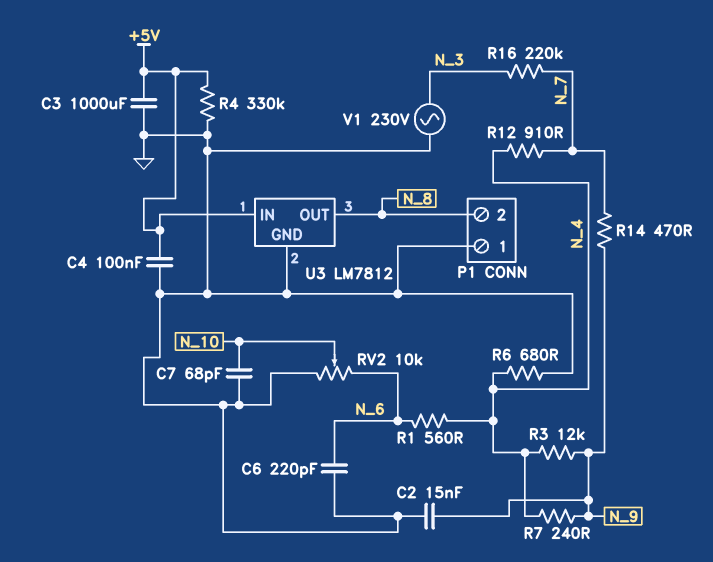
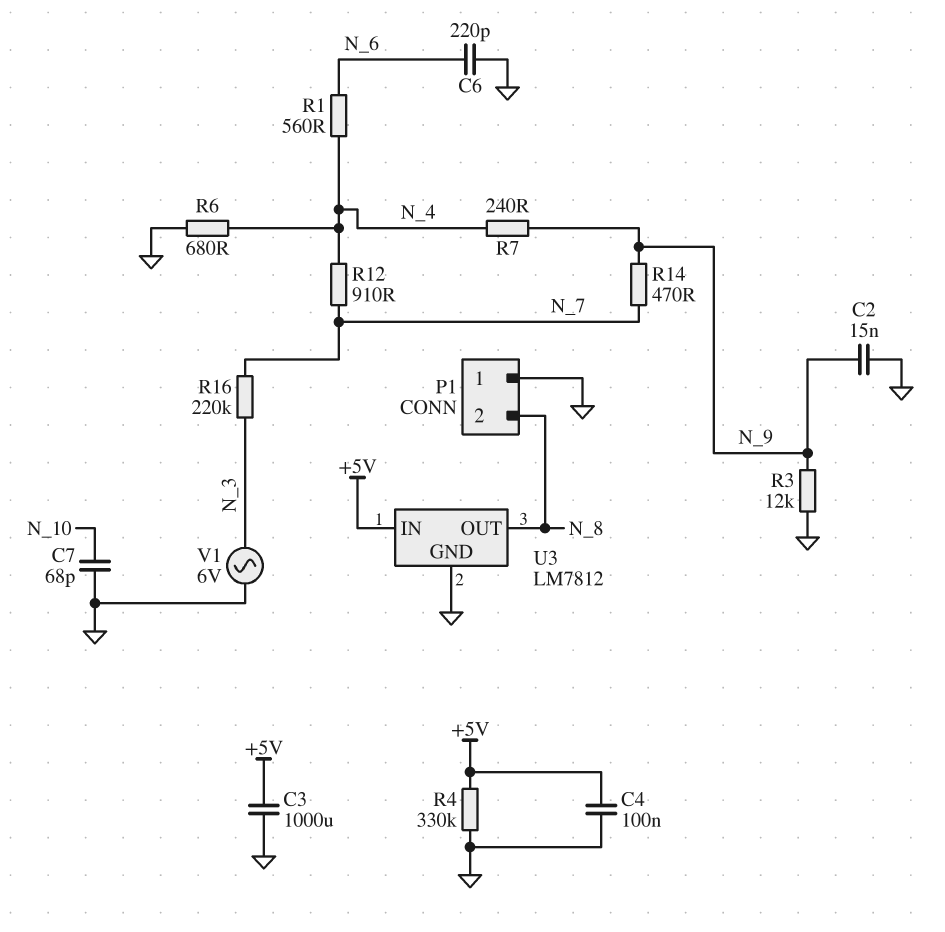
R3: 12k (N_4, N_9) -> 12k (GND, N_9)
RV2: 10k (GND, N_6, wiper N_10) -> none
V1: AC 230V (GND, N_3) -> AC 6V (GND, N_3)

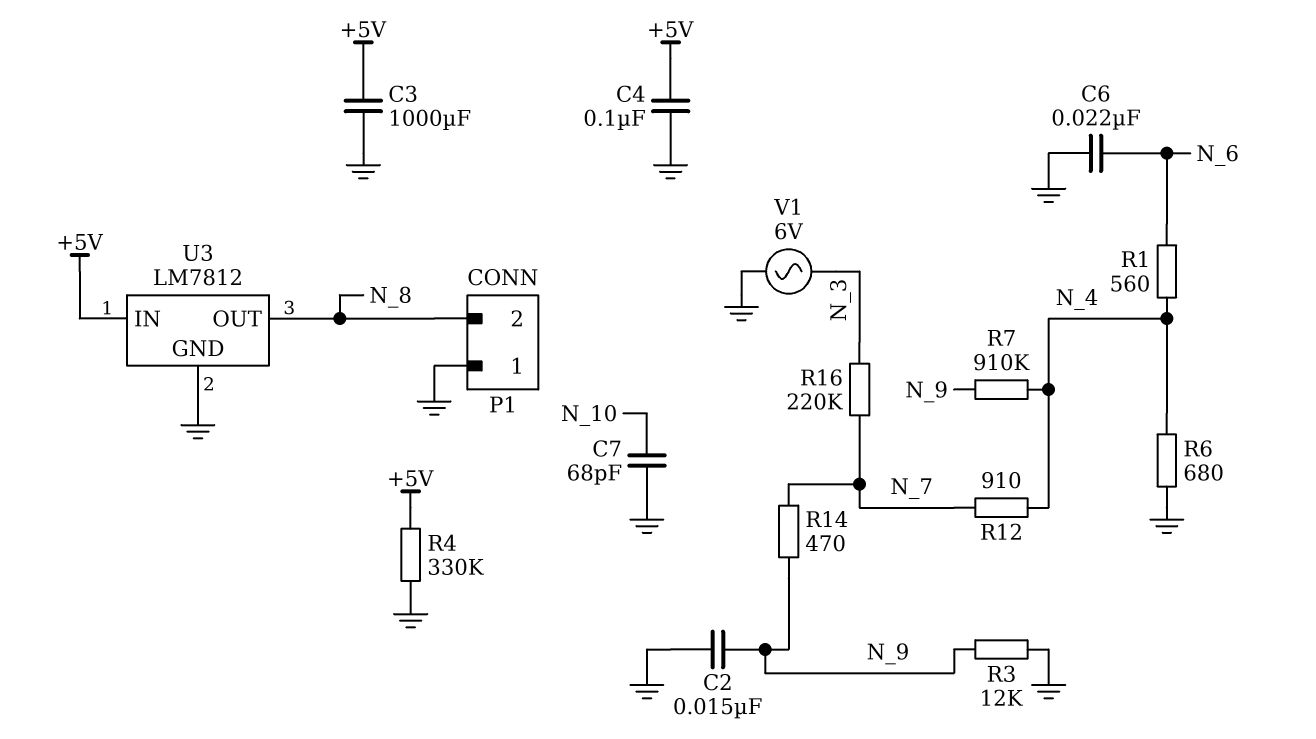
C6: 220pF (GND, N_6) -> 22nF (GND, N_6)
R7: 240 (N_4, N_9) -> 910k (N_4, N_9)

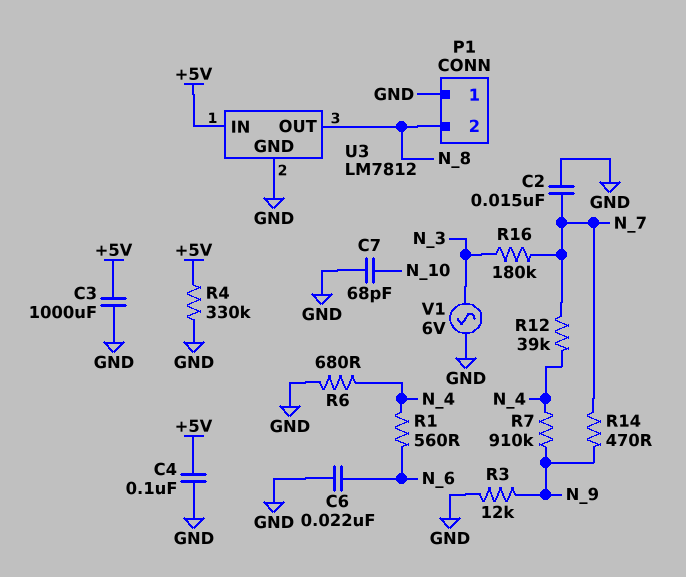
C2: 15nF (GND, N_9) -> 15nF (GND, N_7)
R12: 910 (N_4, N_7) -> 39k (N_4, N_7)
R16: 220k (N_3, N_7) -> 180k (N_3, N_7)

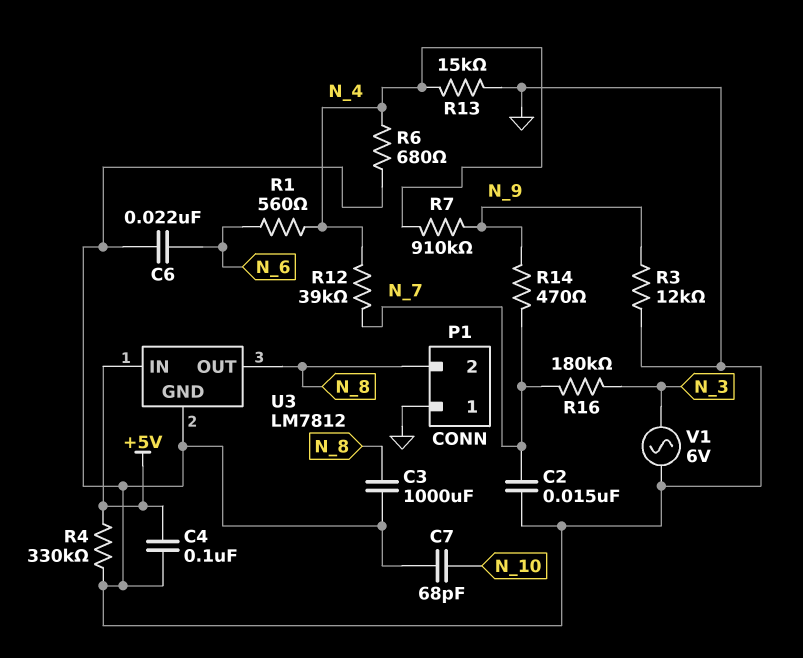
C3: 1000uF (+5V, GND) -> 1000uF (GND, N_8)
R13: none -> 15k (GND, N_4)

